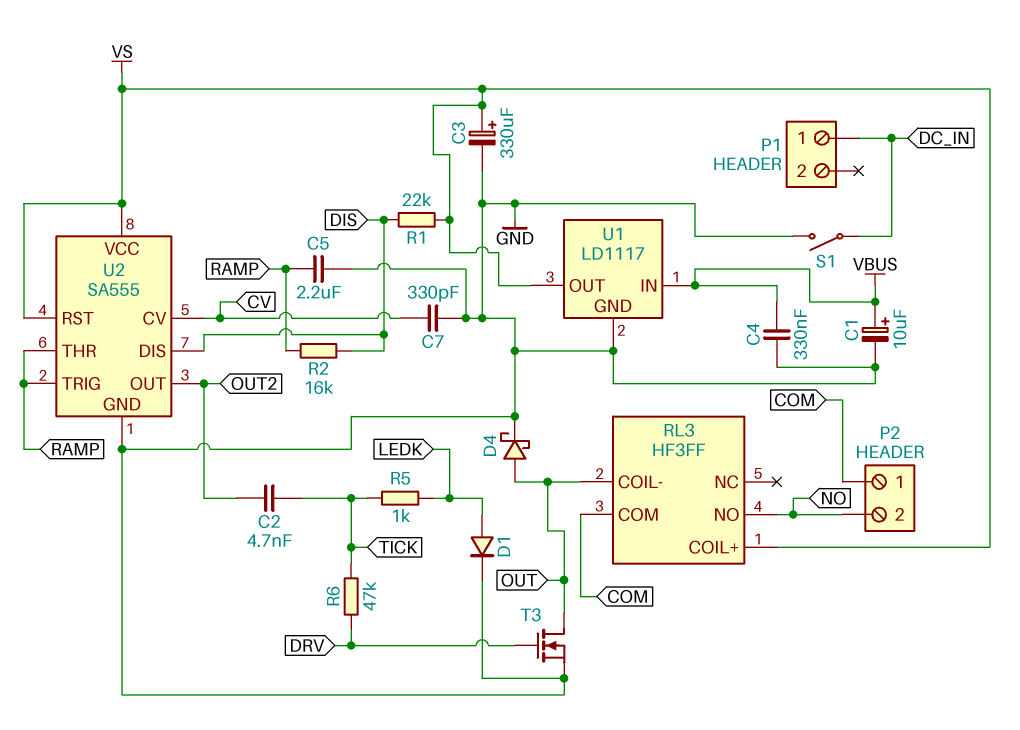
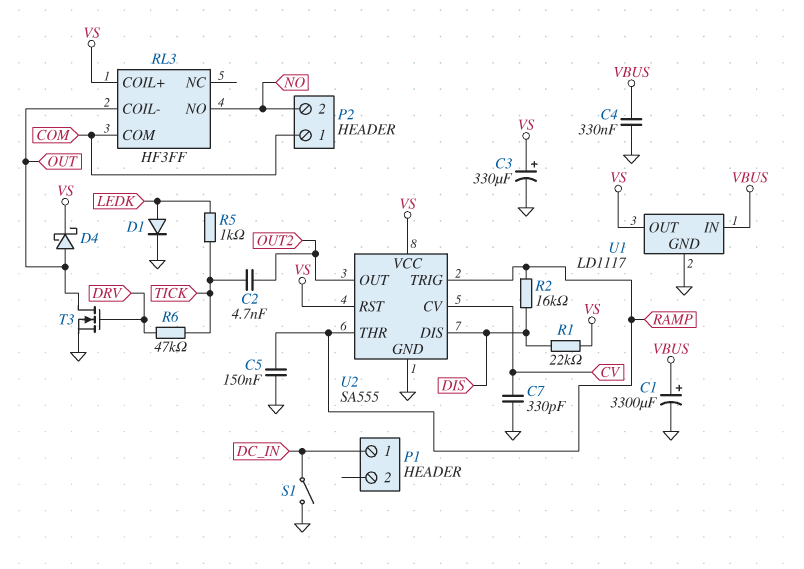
C1: 10uF (plus VBUS, minus GND) -> 3300uF (plus VBUS, minus GND)
C5: 2.2uF (GND, RAMP) -> 150nF (GND, RAMP)
D4: schottky (A OUT, K GND) -> schottky (A OUT, K VS)

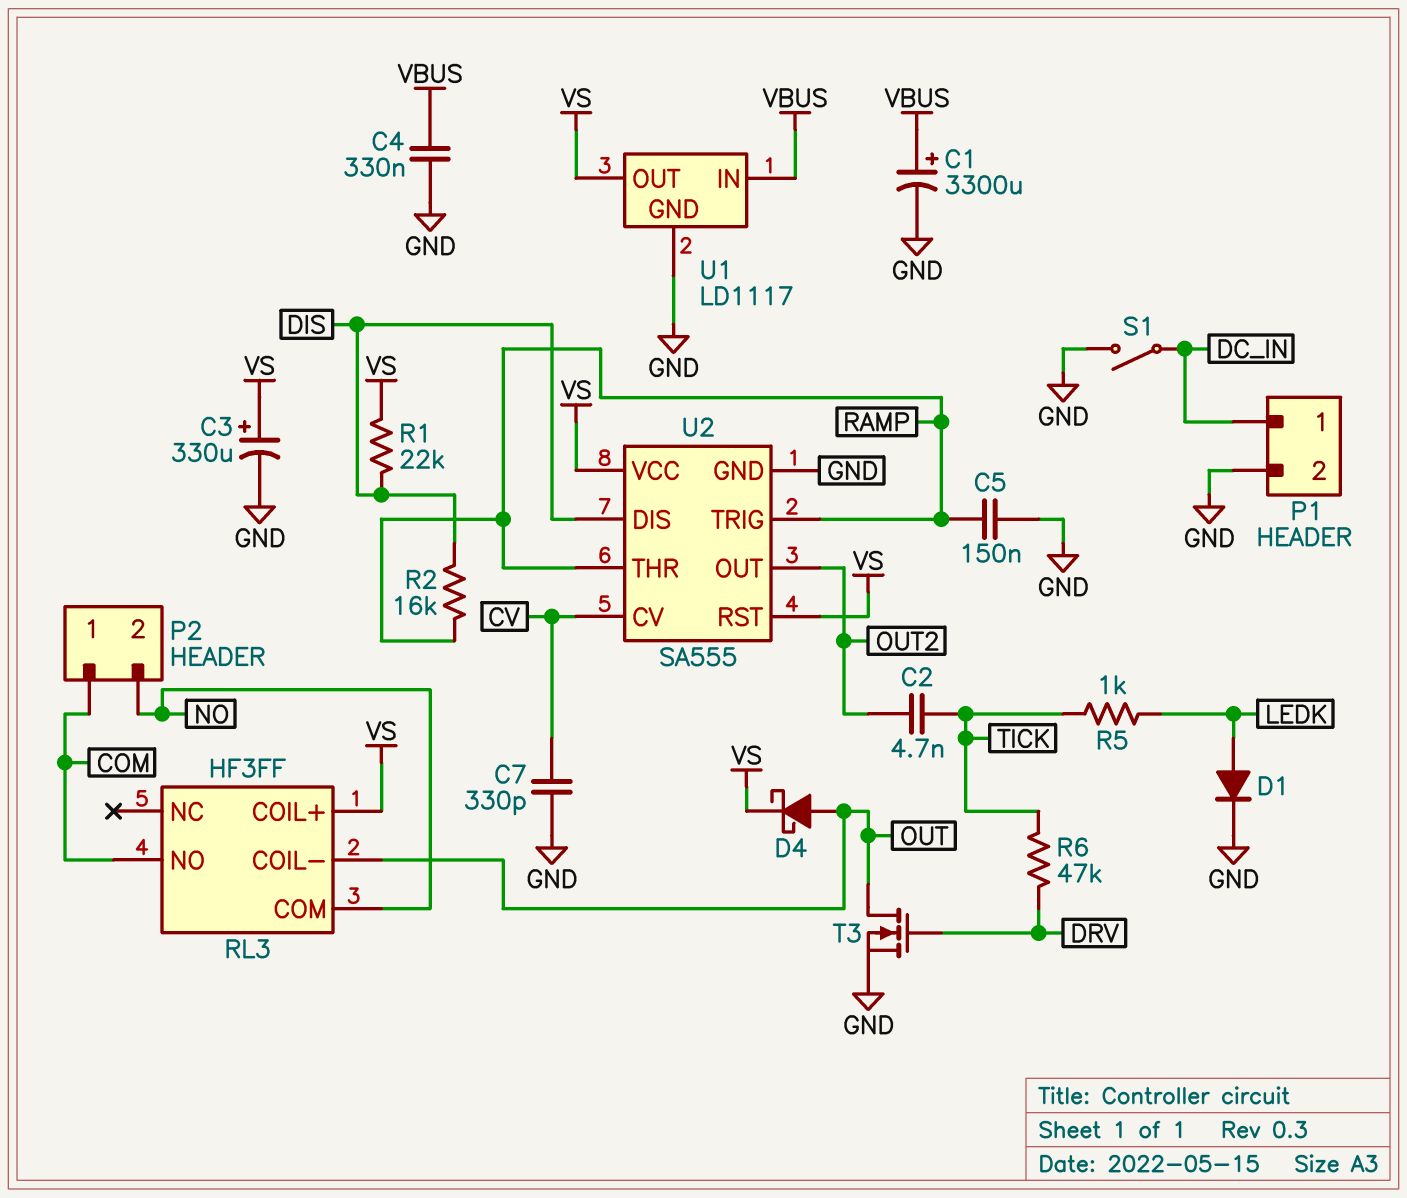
P1 pin 2: none -> GND
RL3 pin COM: COM -> NO
RL3 pin NO: NO -> COM

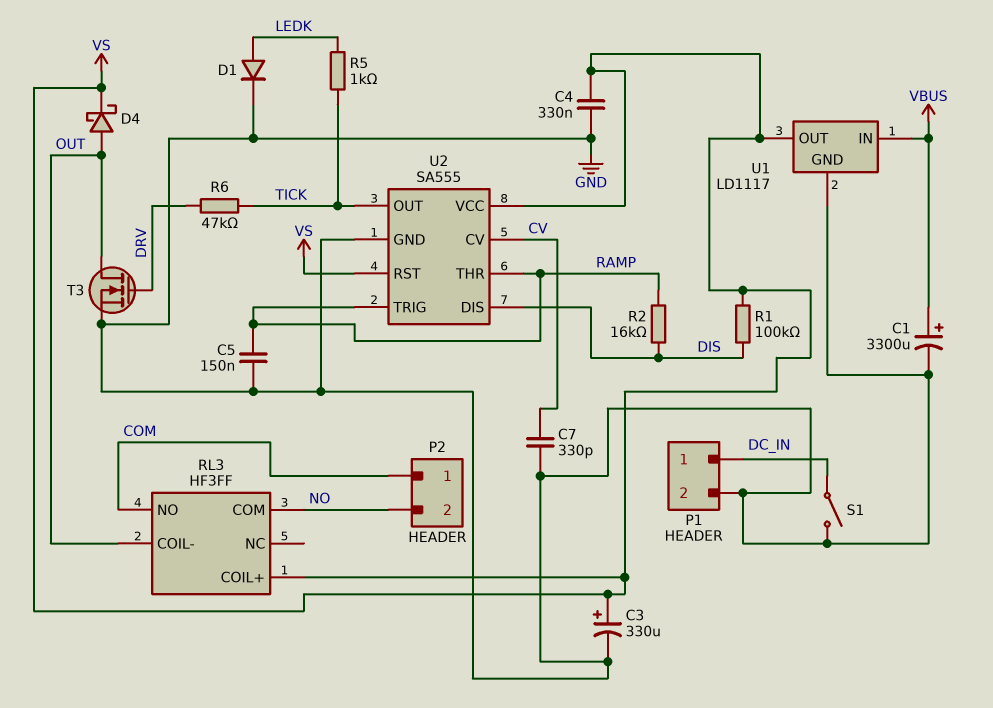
C2: 4.7nF (OUT2, TICK) -> none
C4: 330nF (GND, VBUS) -> 330nF (GND, VS)
R1: 22k (DIS, VS) -> 100k (DIS, VS)
U2 pin OUT: OUT2 -> TICK

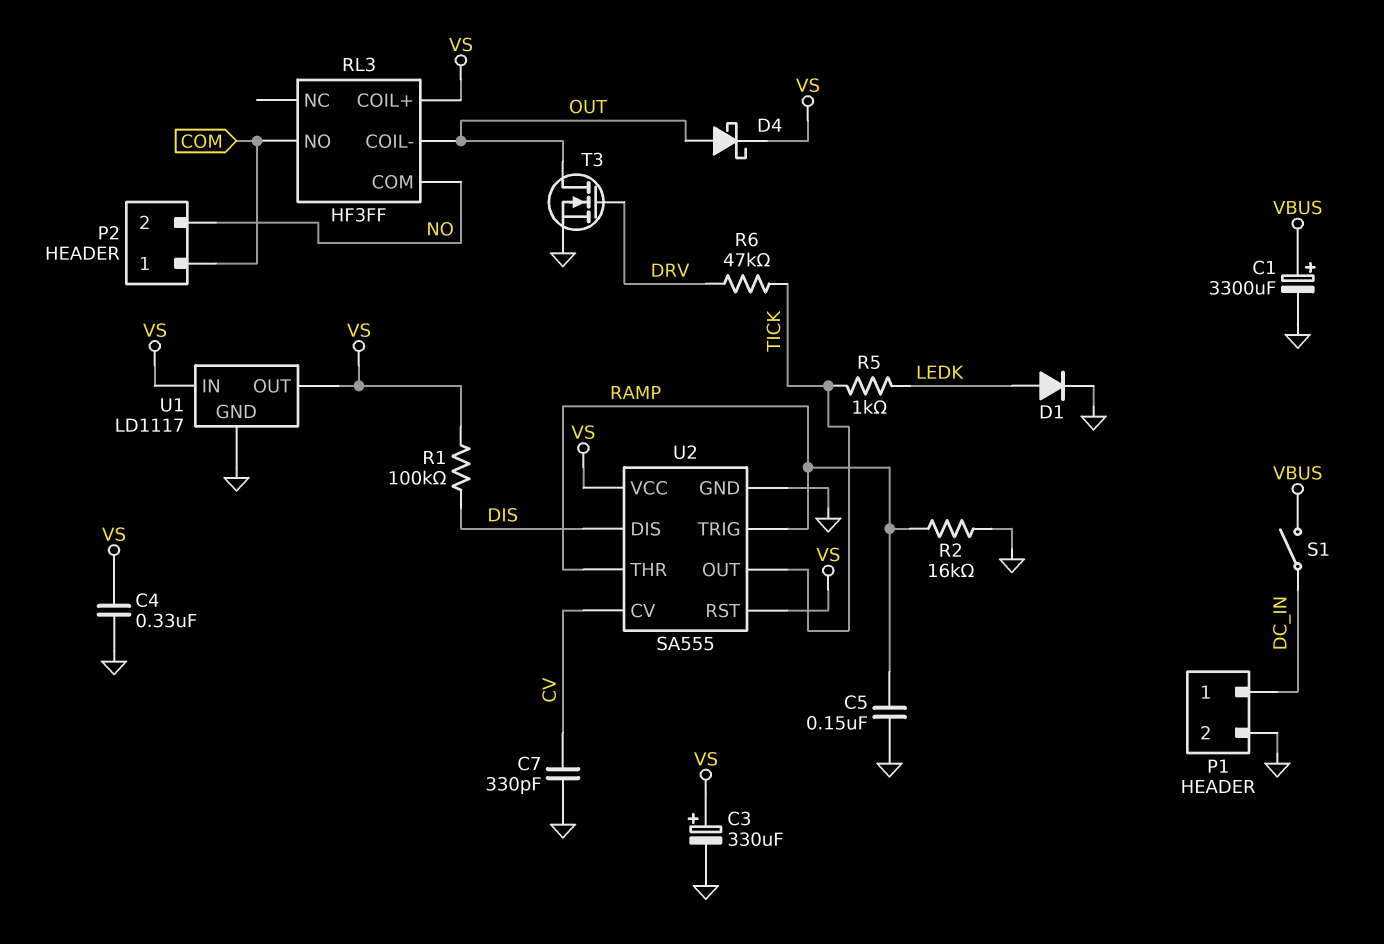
R2: 16k (DIS, RAMP) -> 16k (GND, RAMP)
S1: switch (DC_IN, GND) -> switch (DC_IN, VBUS)
U1 pin IN: VBUS -> VS

